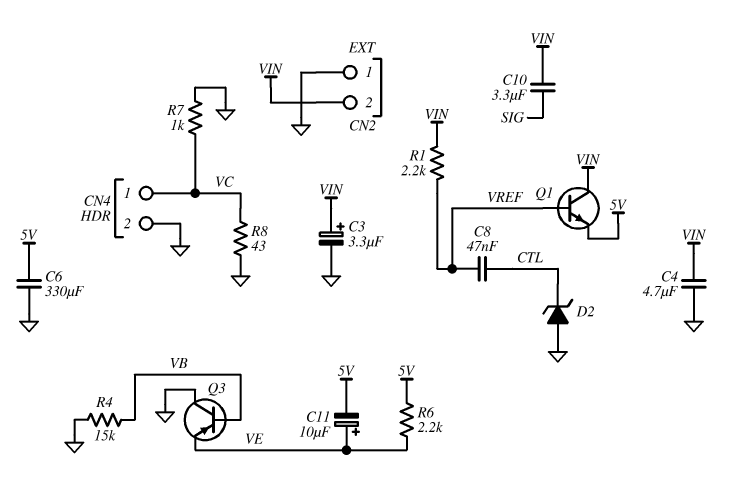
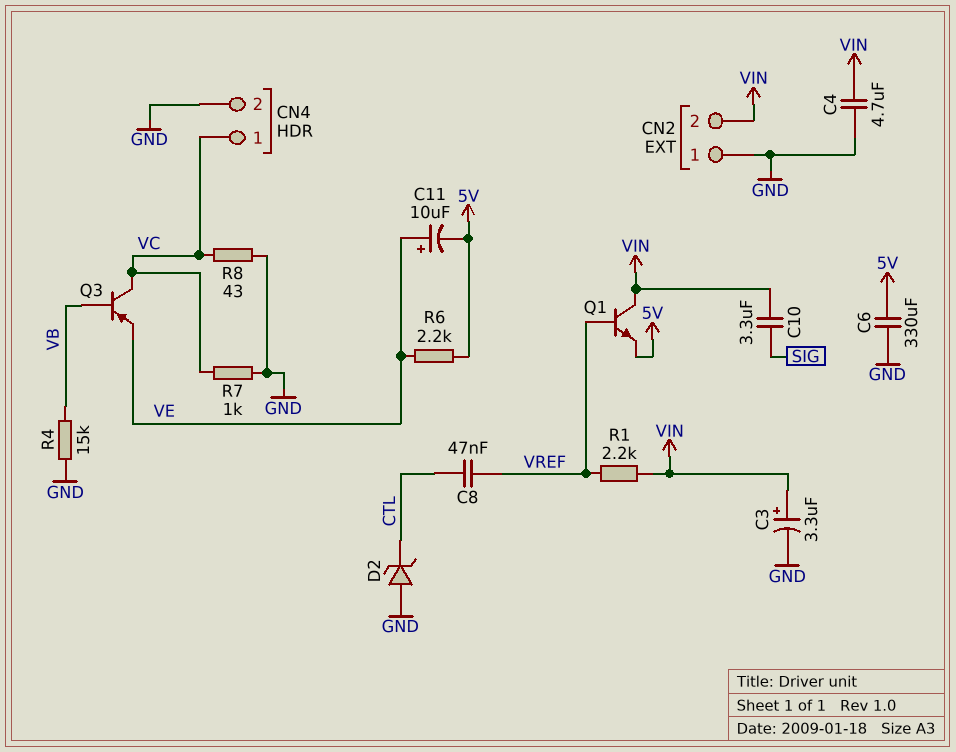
Q3: PNP (B VB, C GND, E VE) -> PNP (B VB, C VC, E VE)

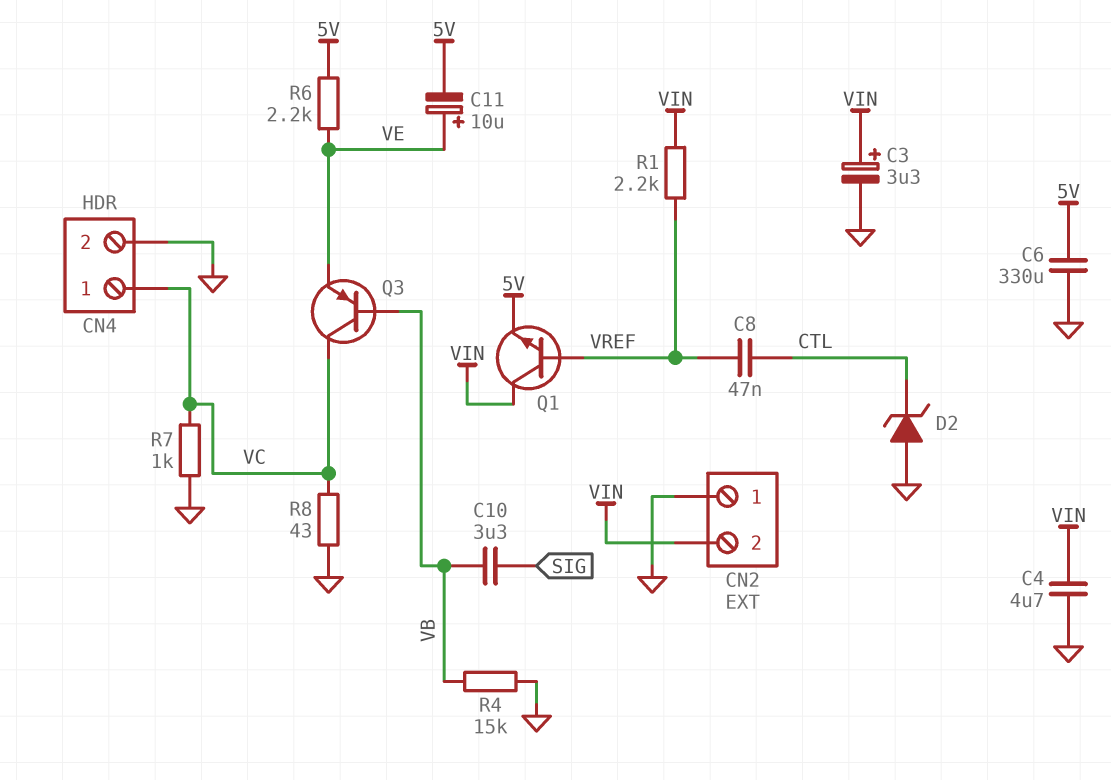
C10: 3.3uF (SIG, VIN) -> 3.3uF (SIG, VB)

